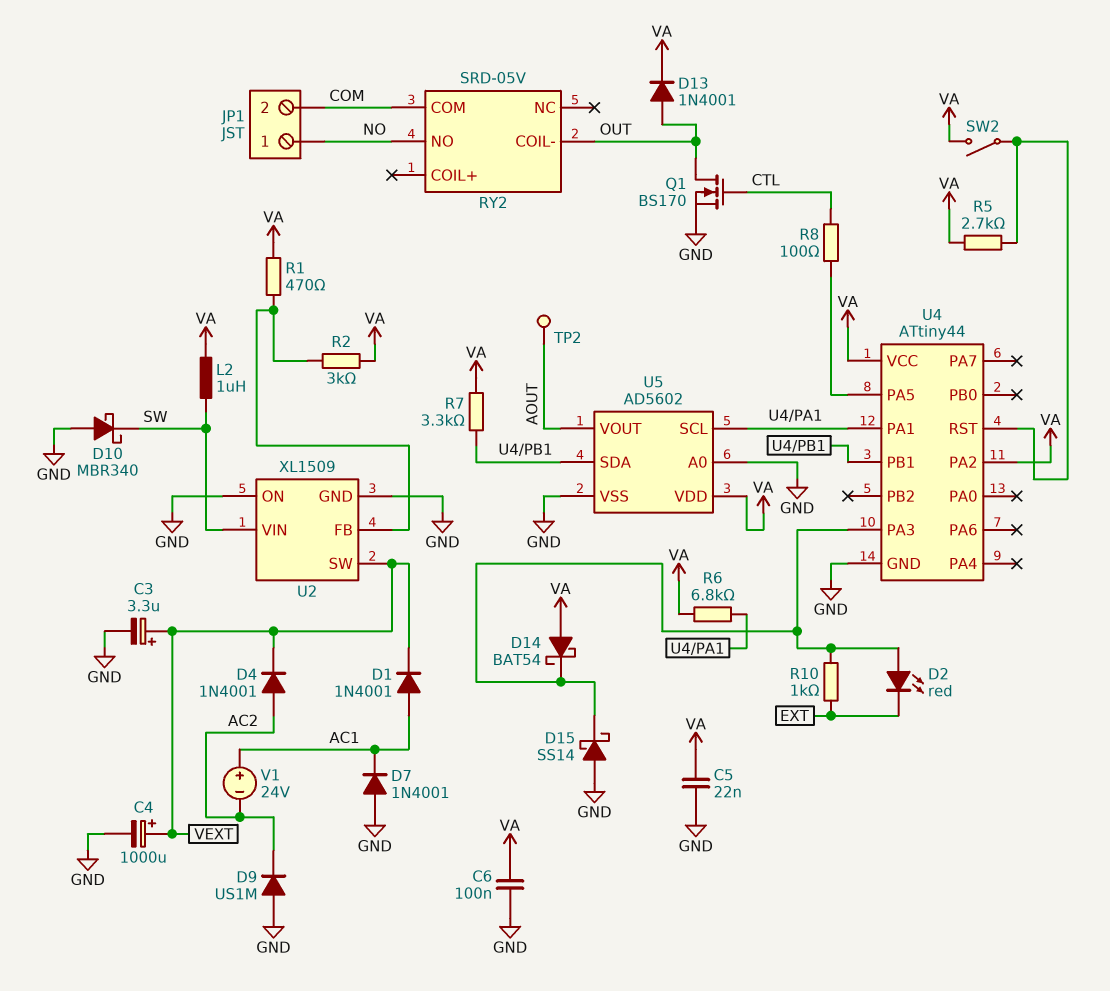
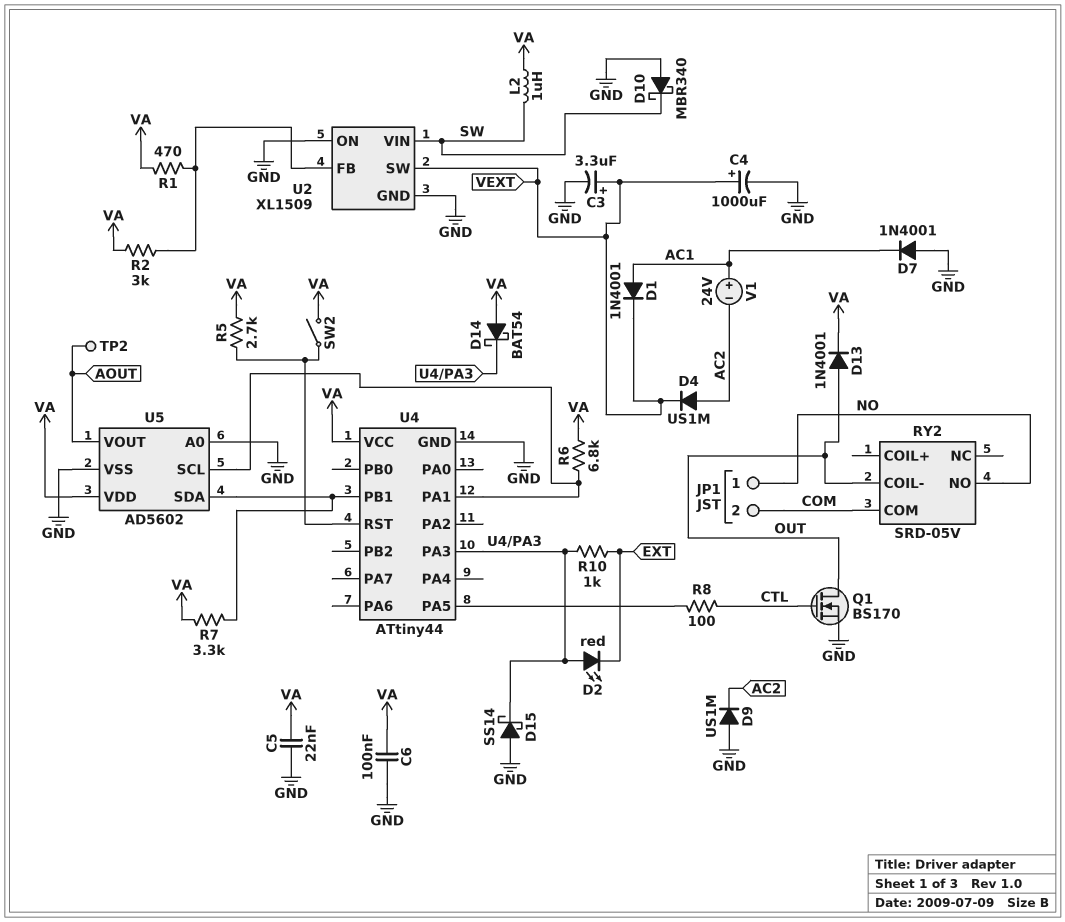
D4: diode 1N4001 (A AC2, K VEXT) -> diode US1M (A AC2, K VEXT)
U4 pin PA2: VA -> none

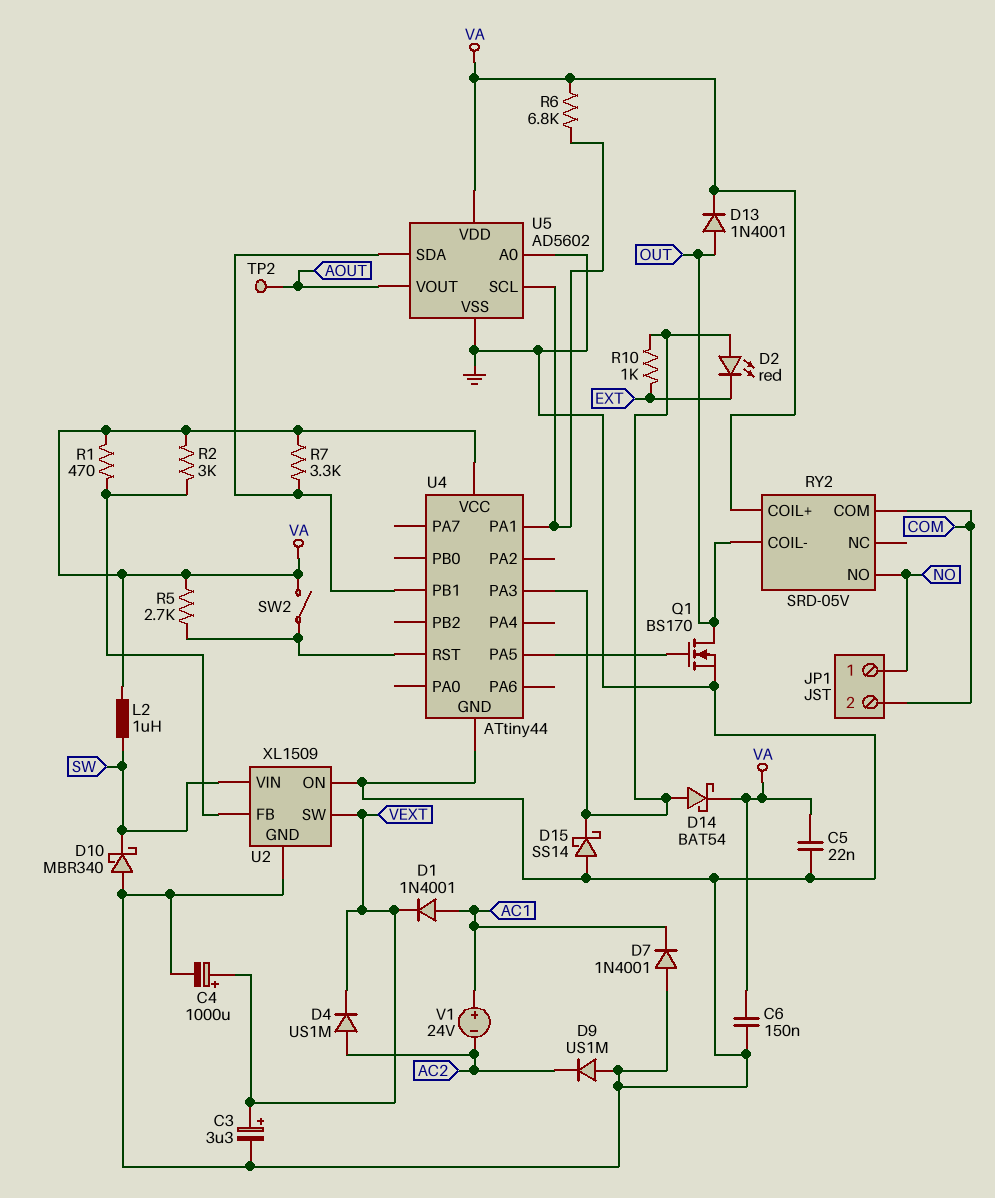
C6: 100nF (GND, VA) -> 150nF (GND, VA)
D14: schottky BAT54 (A VA, K U4/PA3) -> schottky BAT54 (A U4/PA3, K VA)
Q1: NMOS BS170 (G CTL, D OUT, S GND) -> NMOS BS170 (G U4/PA5, D OUT, S GND)
R8: 100 (CTL, U4/PA5) -> none
RY2 pin COIL+: none -> VA

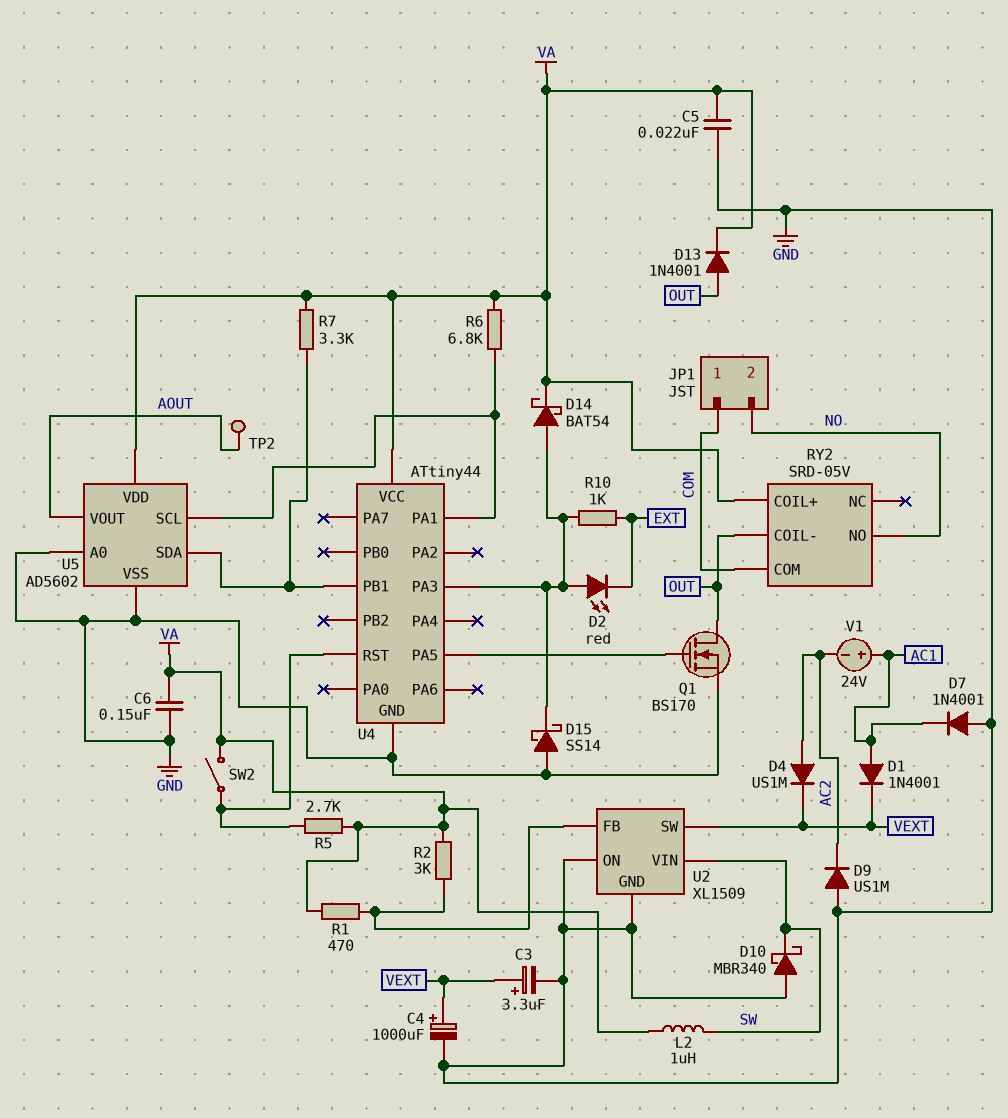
JP1 pin 1: NO -> COM
JP1 pin 2: COM -> NO

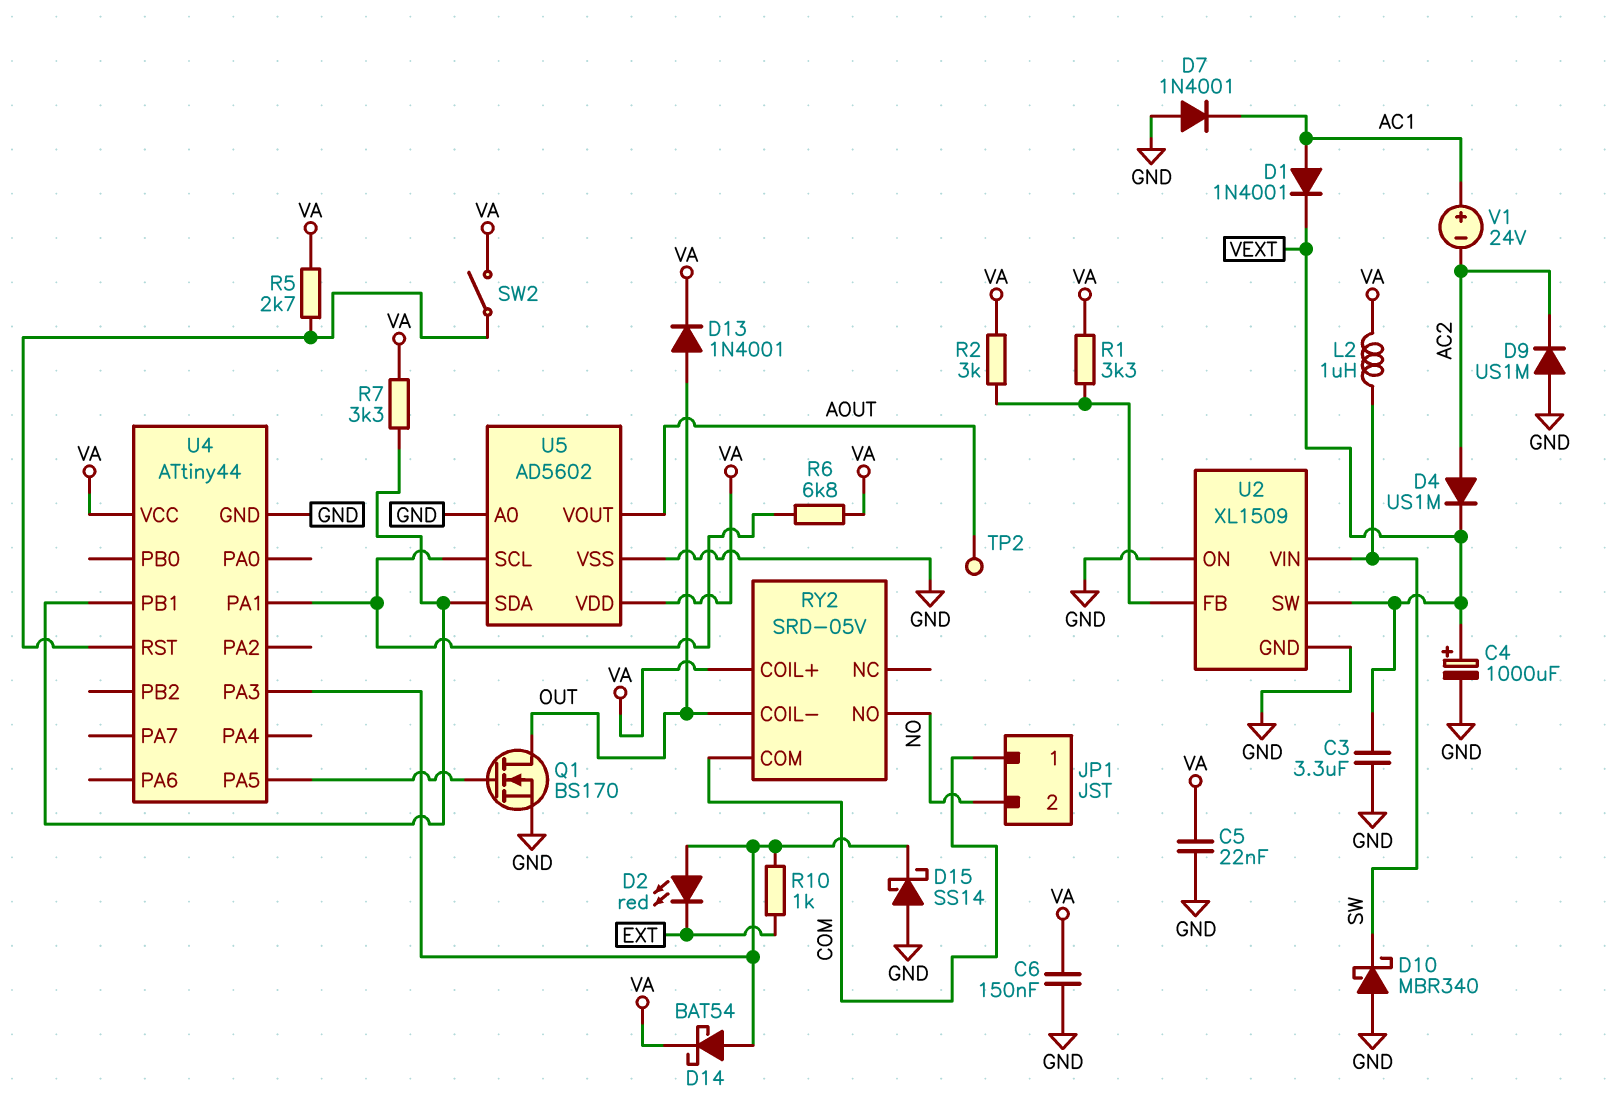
C3: 3.3uF (plus VEXT, minus GND) -> 3.3uF (GND, VEXT)
R1: 470 (U2/FB, VA) -> 3.3k (U2/FB, VA)

